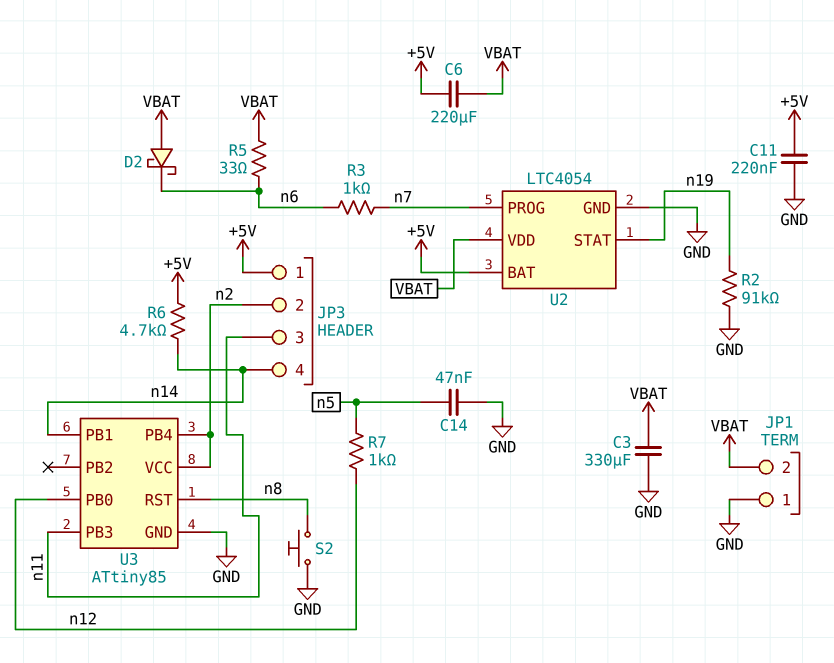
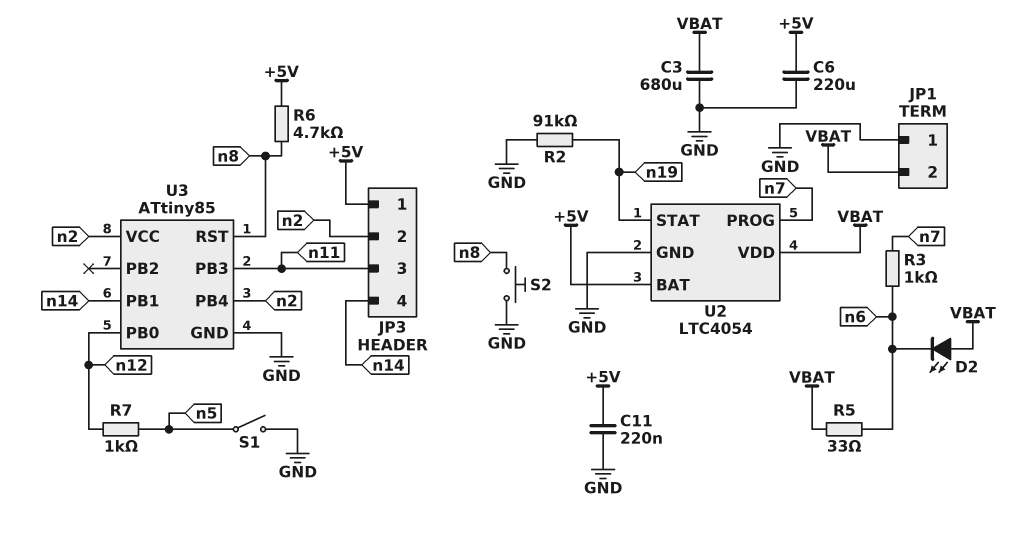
C3: 330uF (GND, VBAT) -> 680uF (GND, VBAT)
C6: 220uF (+5V, VBAT) -> 220uF (+5V, GND)
C14: 47nF (GND, n5) -> none
D2: schottky (A VBAT, K n6) -> LED (A VBAT, K n6)
R6: 4.7k (+5V, n14) -> 4.7k (+5V, n8)
S1: none -> switch (GND, n5)

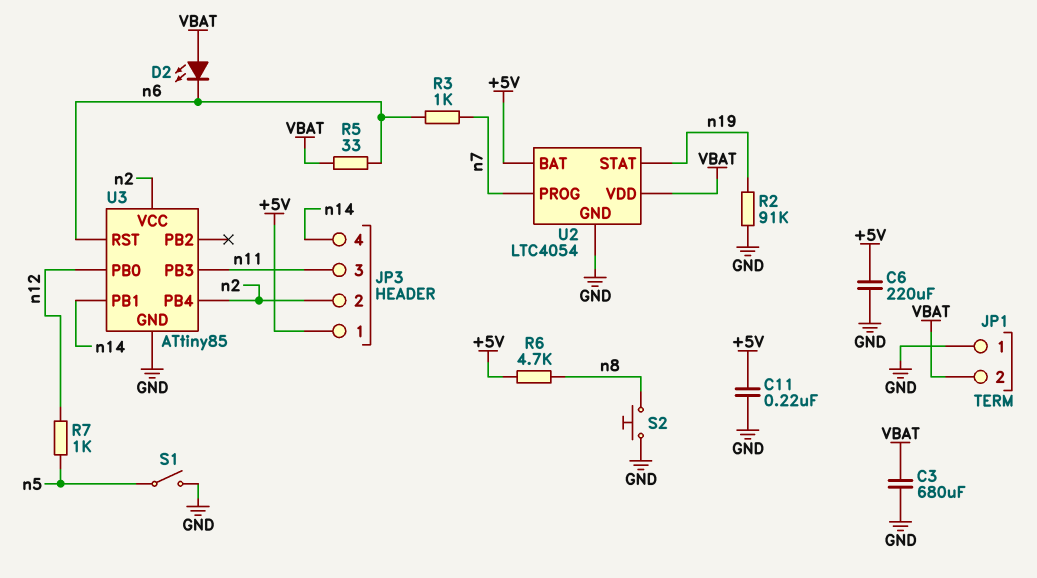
U3 pin RST: n8 -> n6

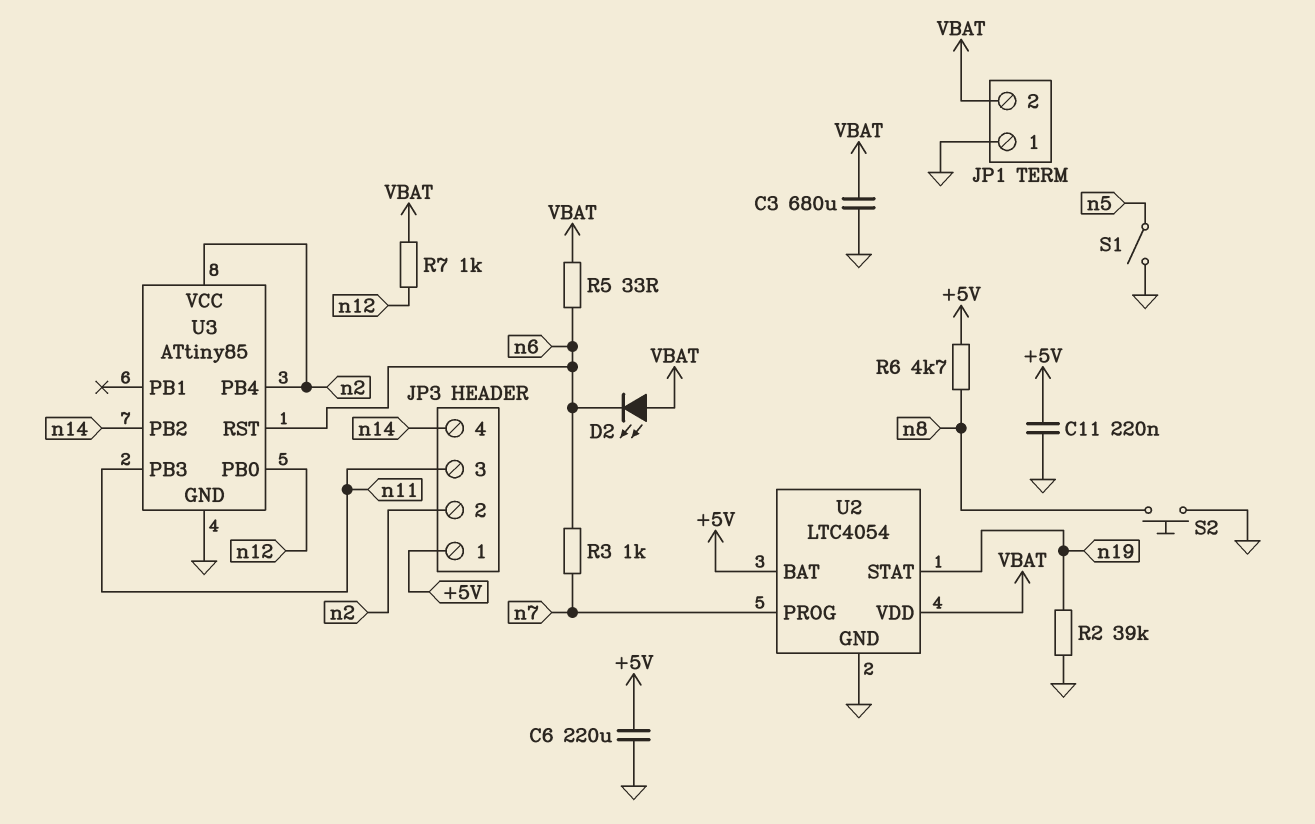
R2: 91k (GND, n19) -> 39k (GND, n19)
R7: 1k (n5, n12) -> 1k (VBAT, n12)
U3 pin PB1: n14 -> none
U3 pin PB2: none -> n14

